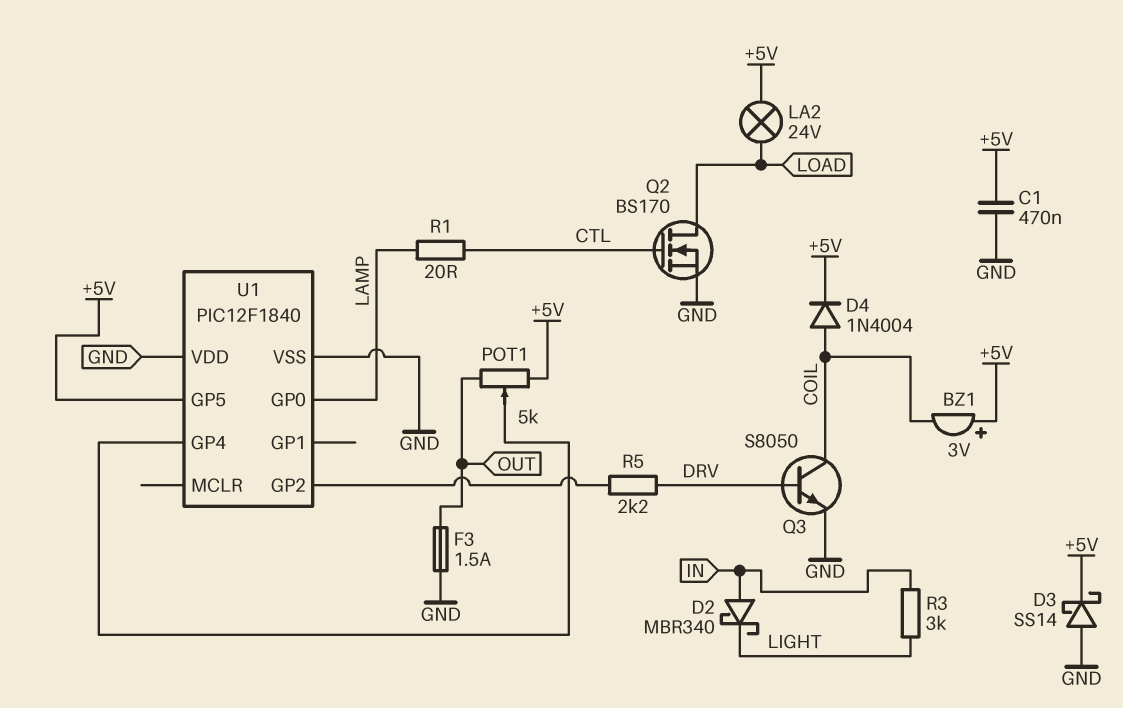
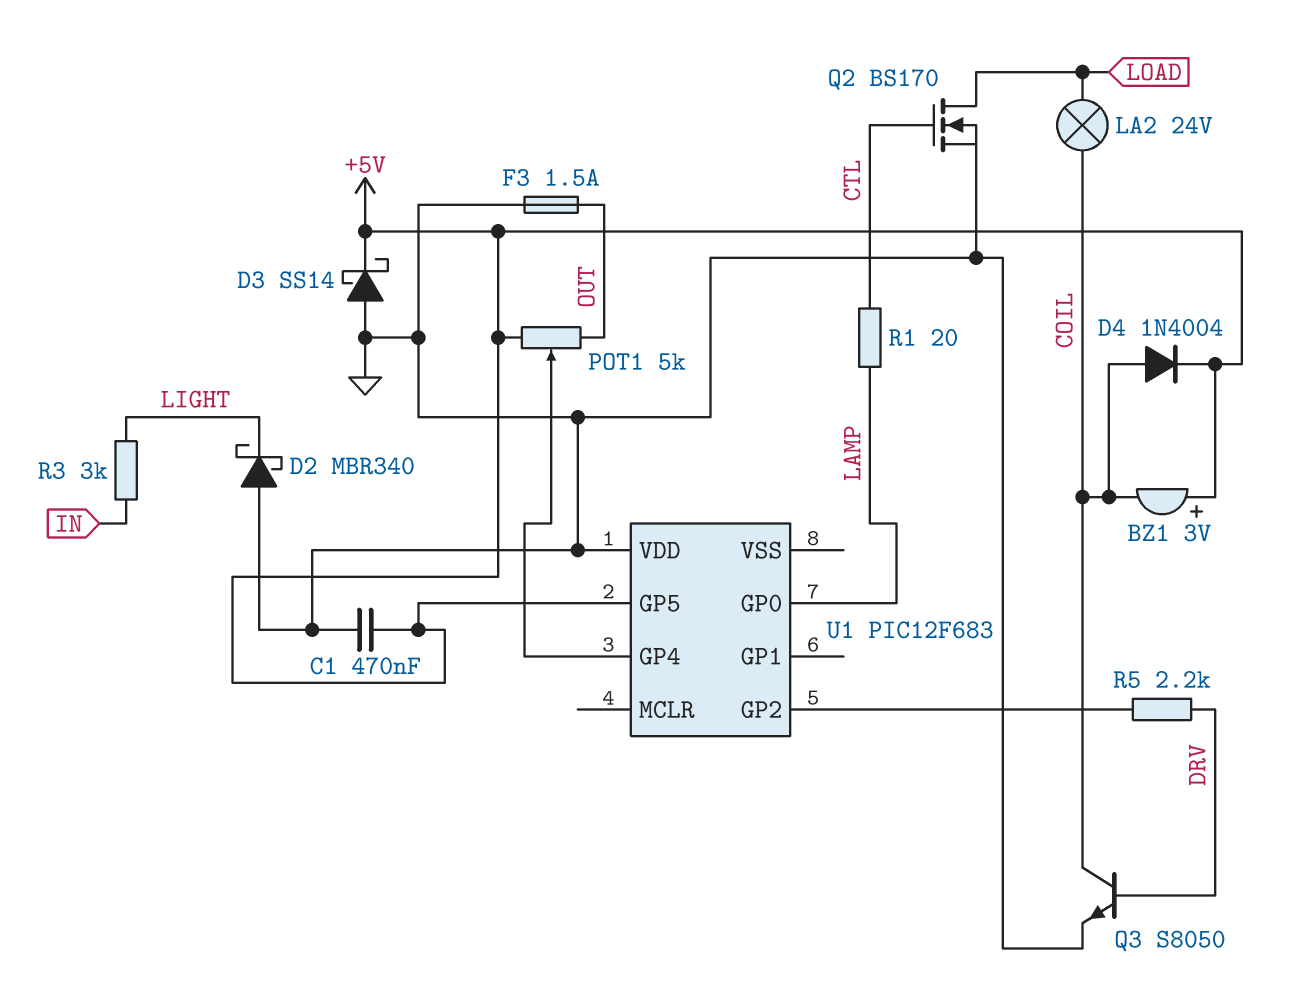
D2: schottky MBR340 (A IN, K LIGHT) -> schottky MBR340 (A GND, K LIGHT)
LA2: lamp 24V (+5V, LOAD) -> lamp 24V (COIL, LOAD)
U1: PIC12F1840 -> PIC12F683
U1 pin VSS: GND -> none

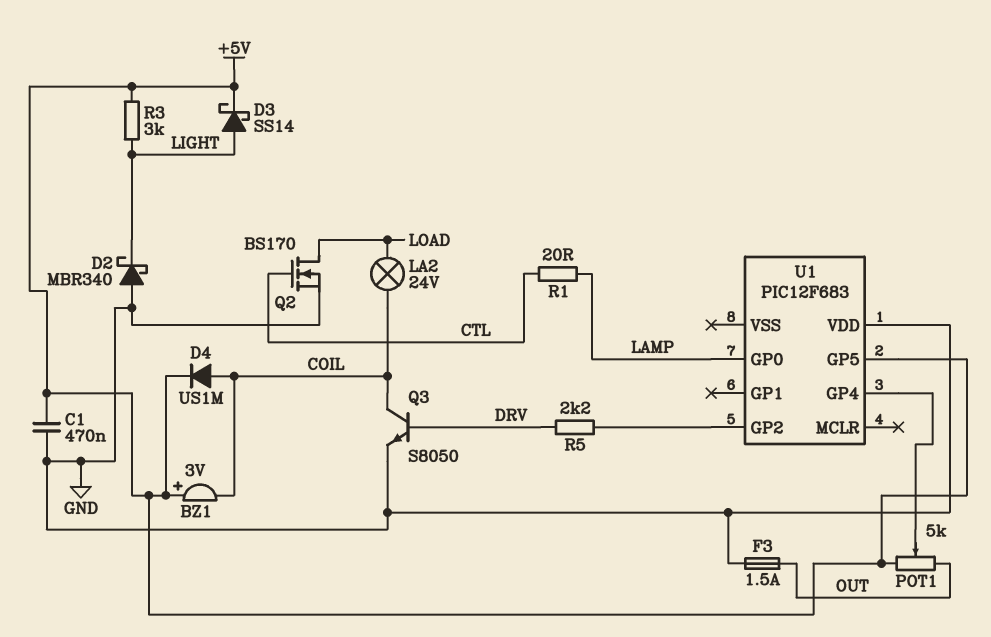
D3: schottky SS14 (A GND, K +5V) -> schottky SS14 (A LIGHT, K +5V)
D4: diode 1N4004 (A COIL, K +5V) -> diode US1M (A COIL, K +5V)
R3: 3k (IN, LIGHT) -> 3k (+5V, LIGHT)

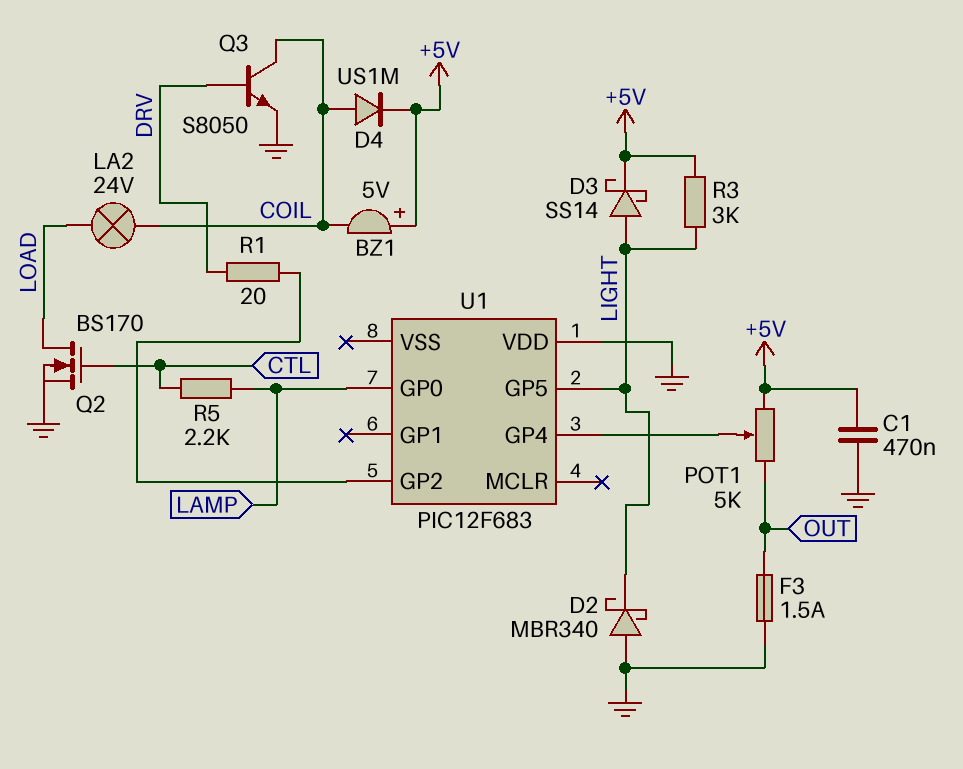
BZ1: buzzer 3V (plus +5V, minus COIL) -> buzzer 5V (plus +5V, minus COIL)
R1: 20 (CTL, LAMP) -> 20 (DRV, U1/GP2)
R5: 2.2k (DRV, U1/GP2) -> 2.2k (CTL, LAMP)
U1 pin GP5: +5V -> LIGHT

